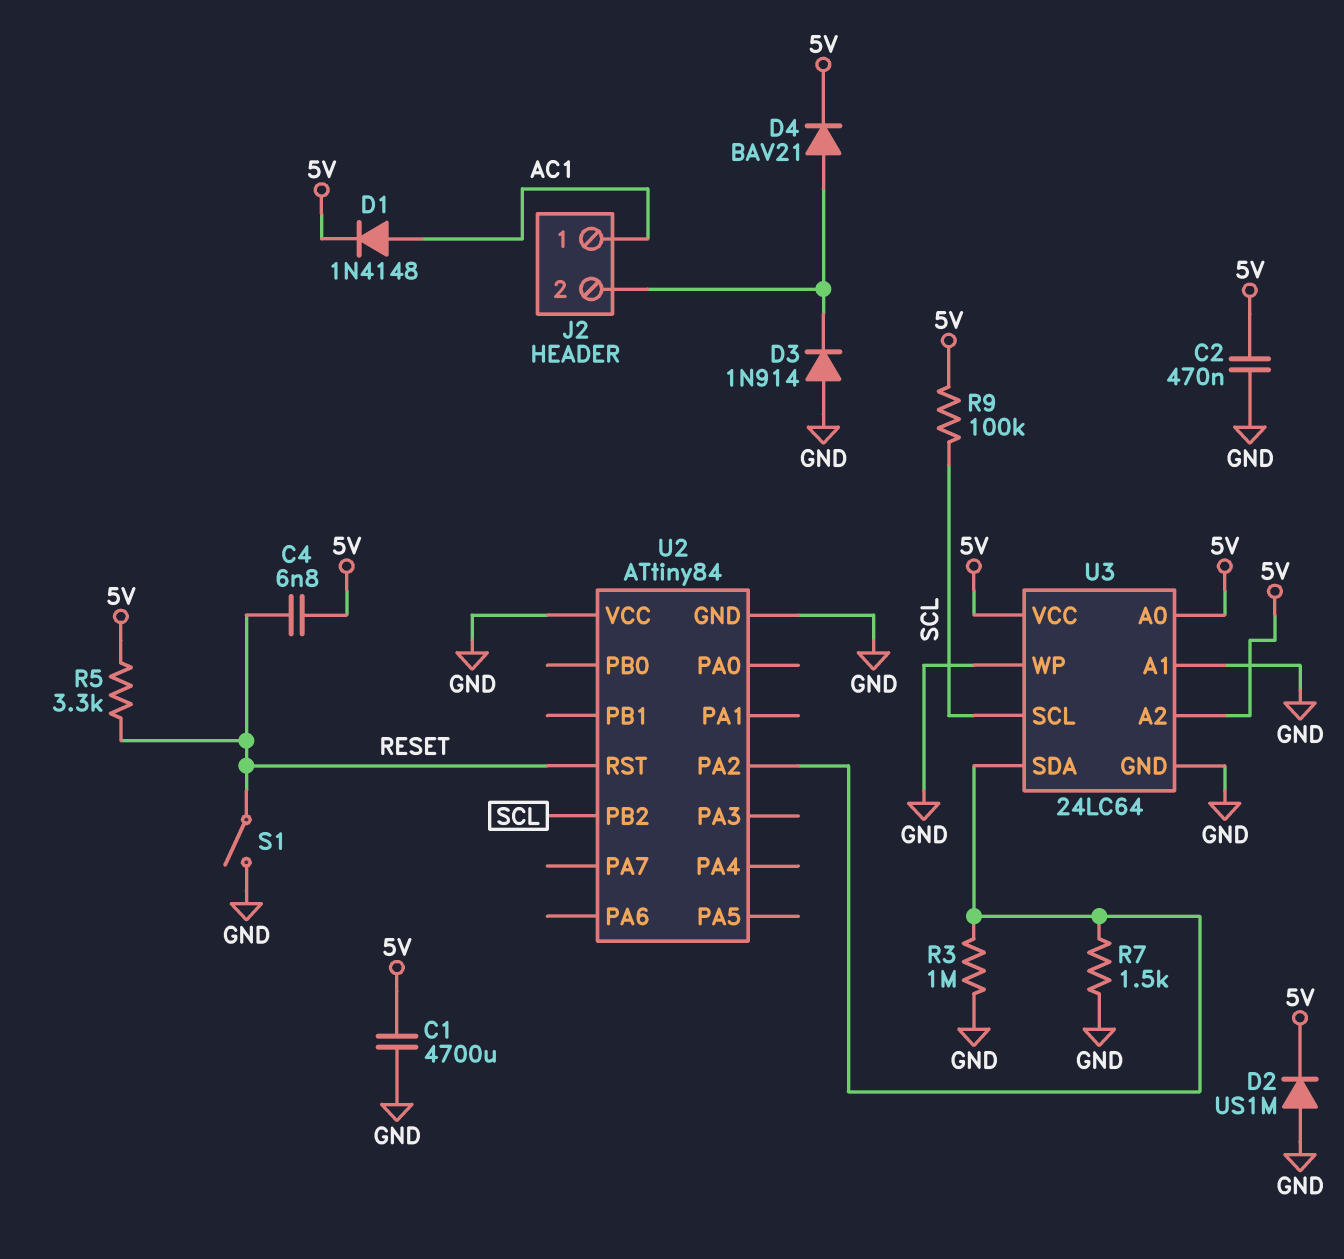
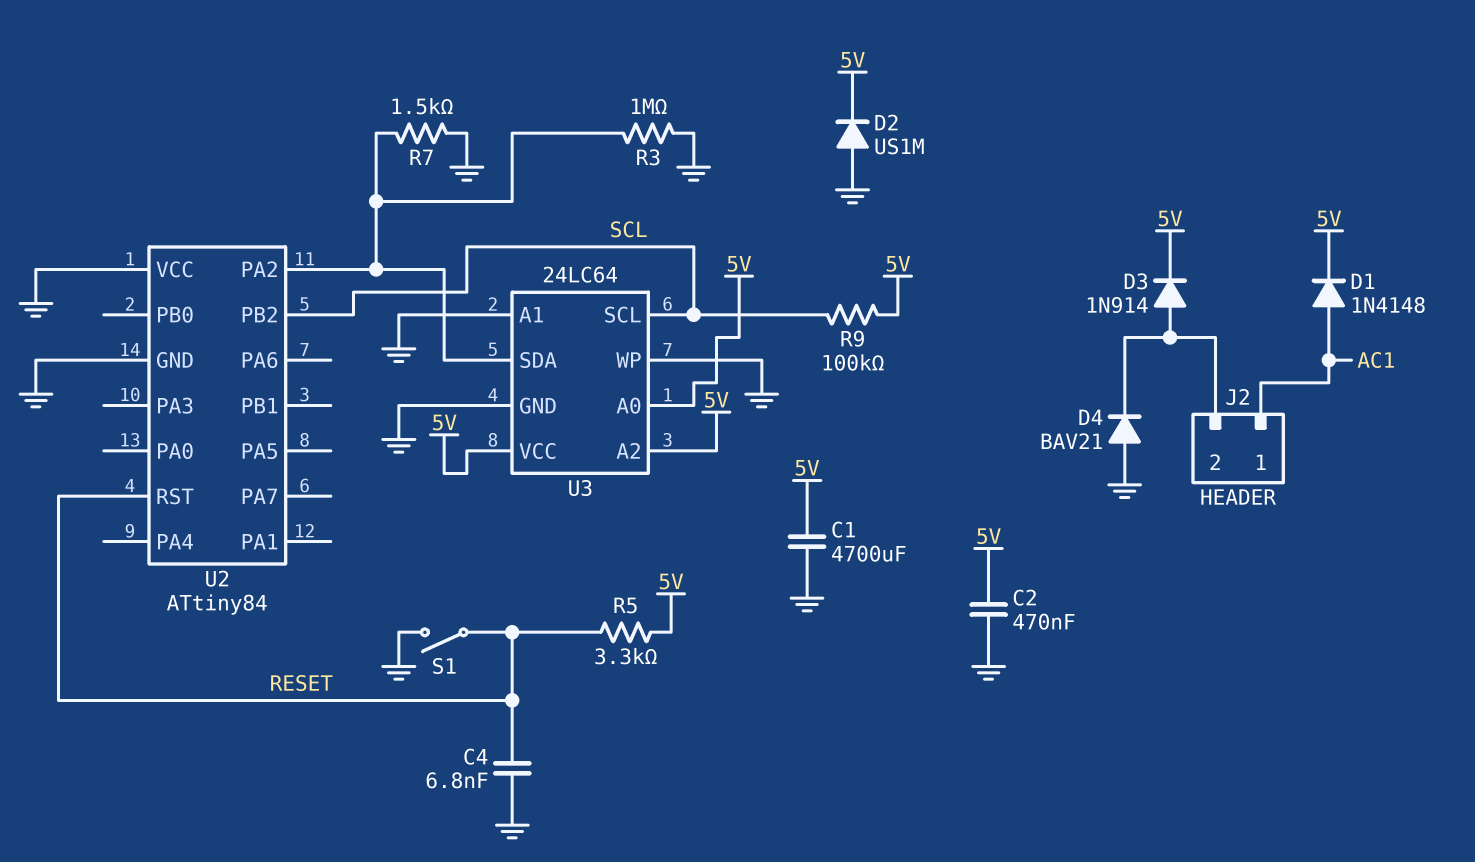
C4: 6.8nF (5V, RESET) -> 6.8nF (GND, RESET)
D3: diode 1N914 (A GND, K J2/2) -> diode 1N914 (A J2/2, K 5V)
D4: diode BAV21 (A J2/2, K 5V) -> diode BAV21 (A GND, K J2/2)

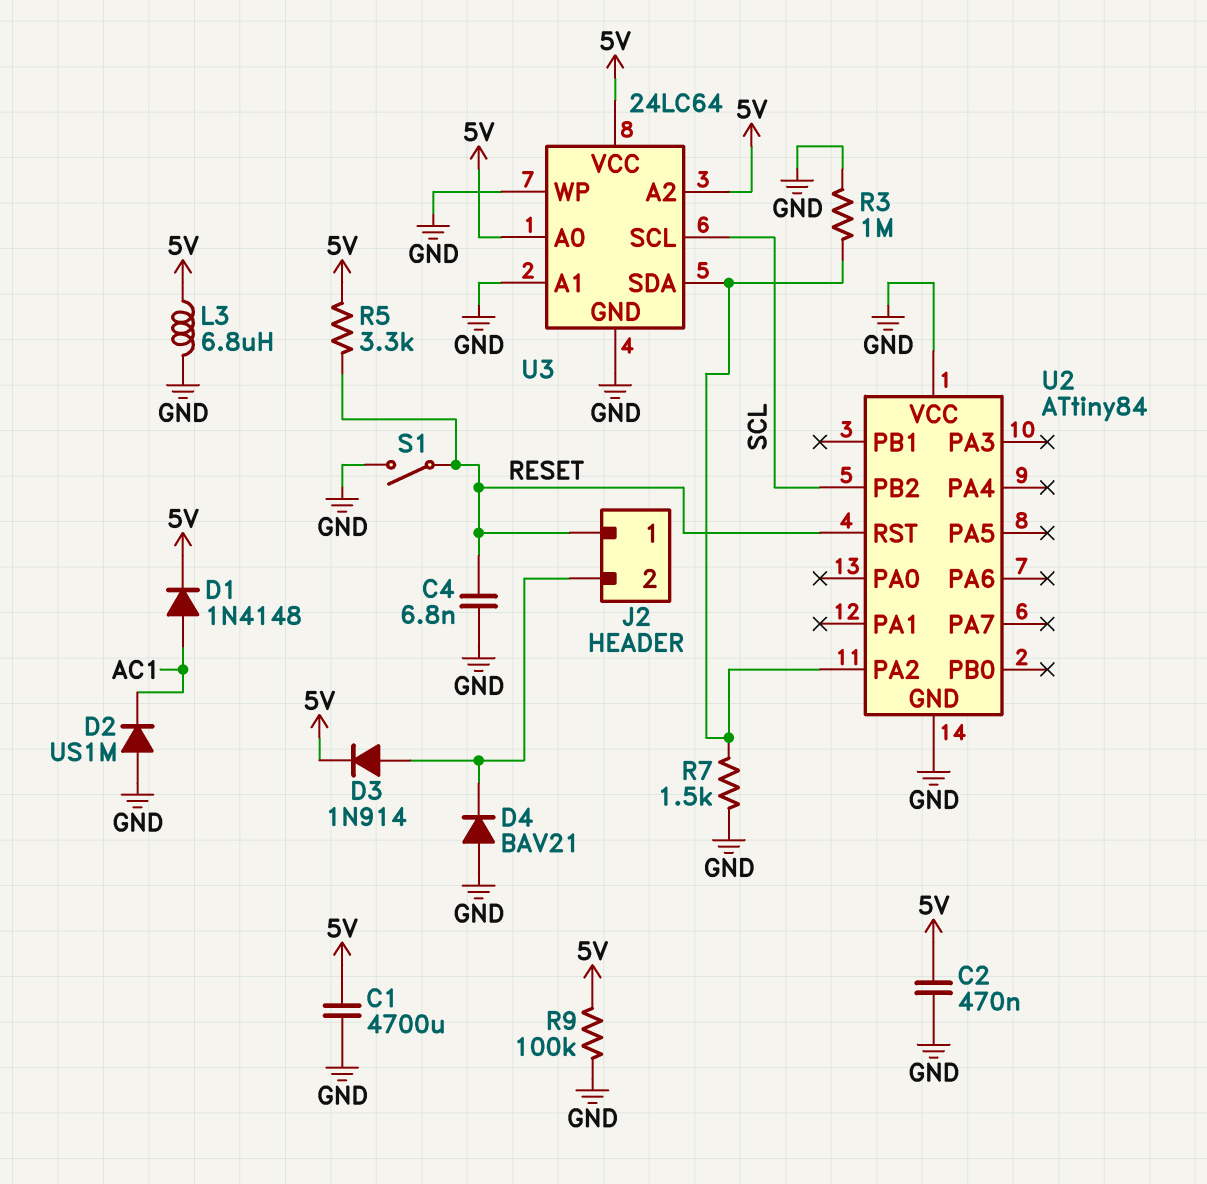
D2: diode US1M (A GND, K 5V) -> diode US1M (A GND, K AC1)
J2 pin 1: AC1 -> RESET
L3: none -> 6.8uH (5V, GND)
R9: 100k (5V, SCL) -> 100k (5V, GND)

